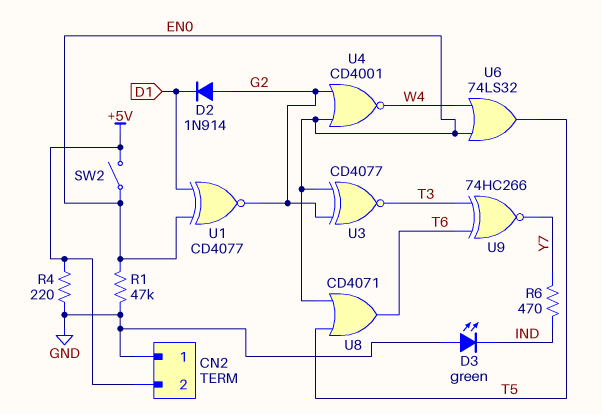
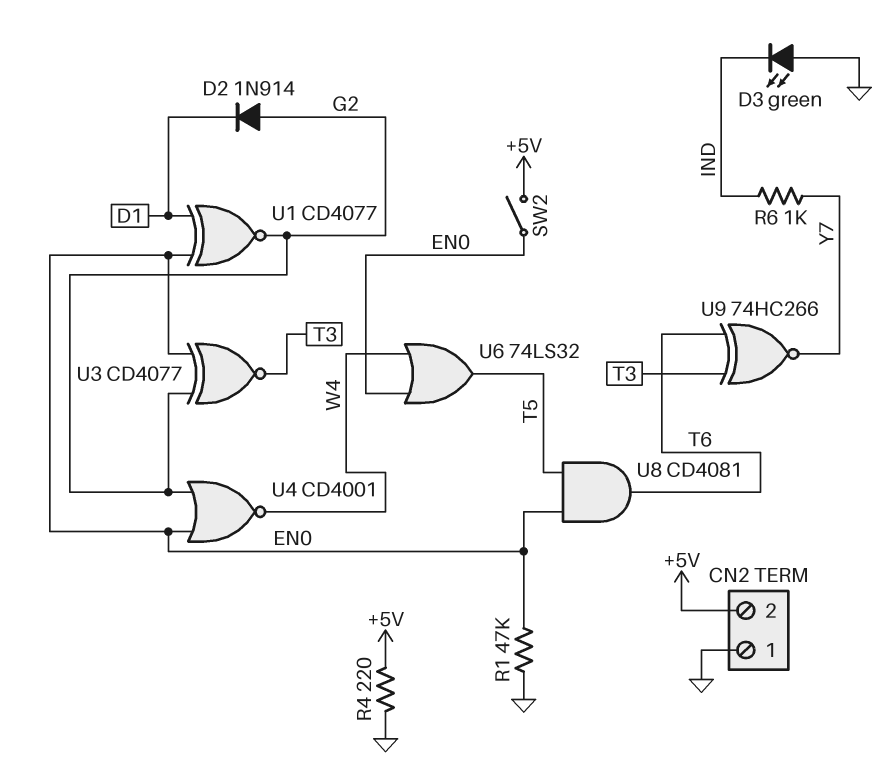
R6: 470 (IND, Y7) -> 1k (IND, Y7)
U8: OR CD4071 (in EN0, in T5, out T6) -> AND CD4081 (in EN0, in T5, out T6)

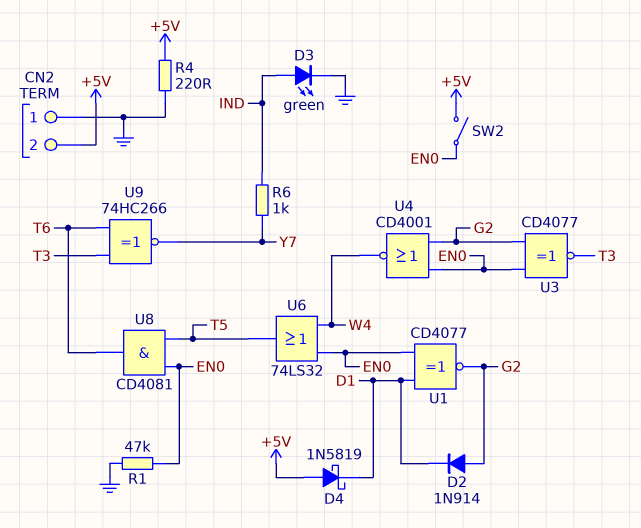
D3: LED green (A GND, K IND) -> LED green (A IND, K GND)
D4: none -> schottky 1N5819 (A +5V, K D1)

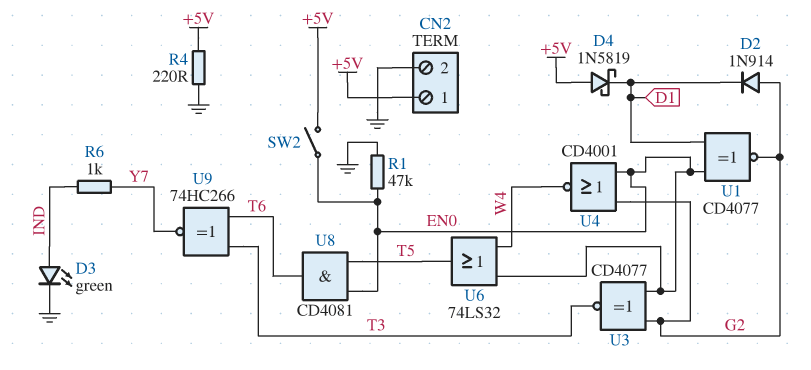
CN2 pin 1: GND -> +5V
CN2 pin 2: +5V -> GND

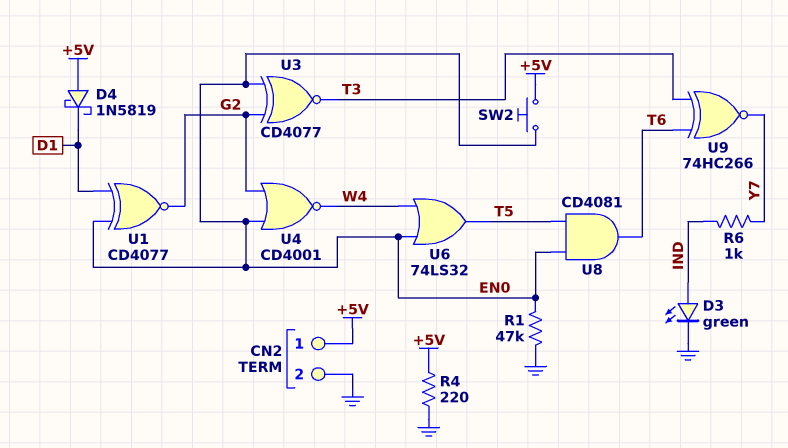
D2: diode 1N914 (A G2, K D1) -> none
SW2: switch (+5V, EN0) -> button (+5V, EN0)

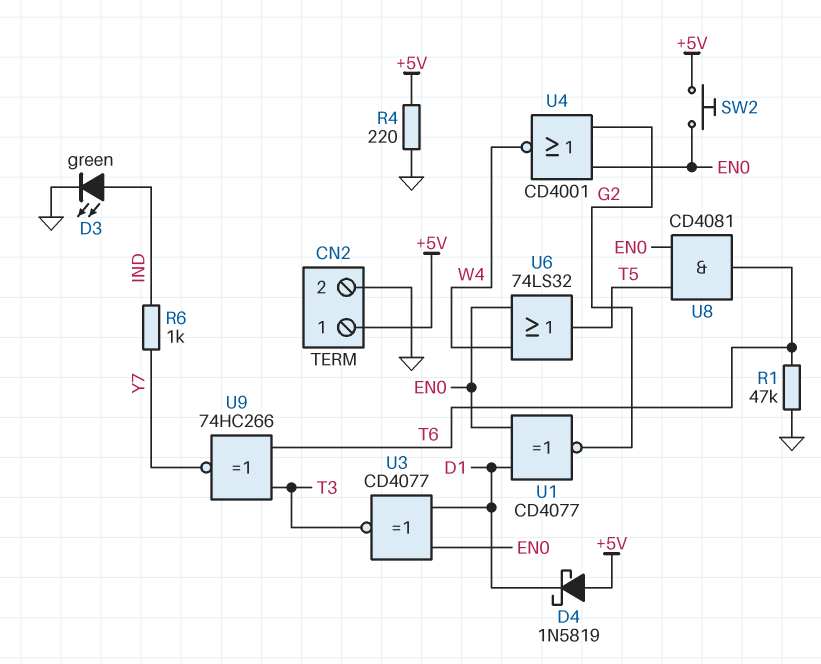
R1: 47k (EN0, GND) -> 47k (GND, T6)
U3: XNOR CD4077 (in EN0, in G2, out T3) -> XNOR CD4077 (in D1, in EN0, out T3)

